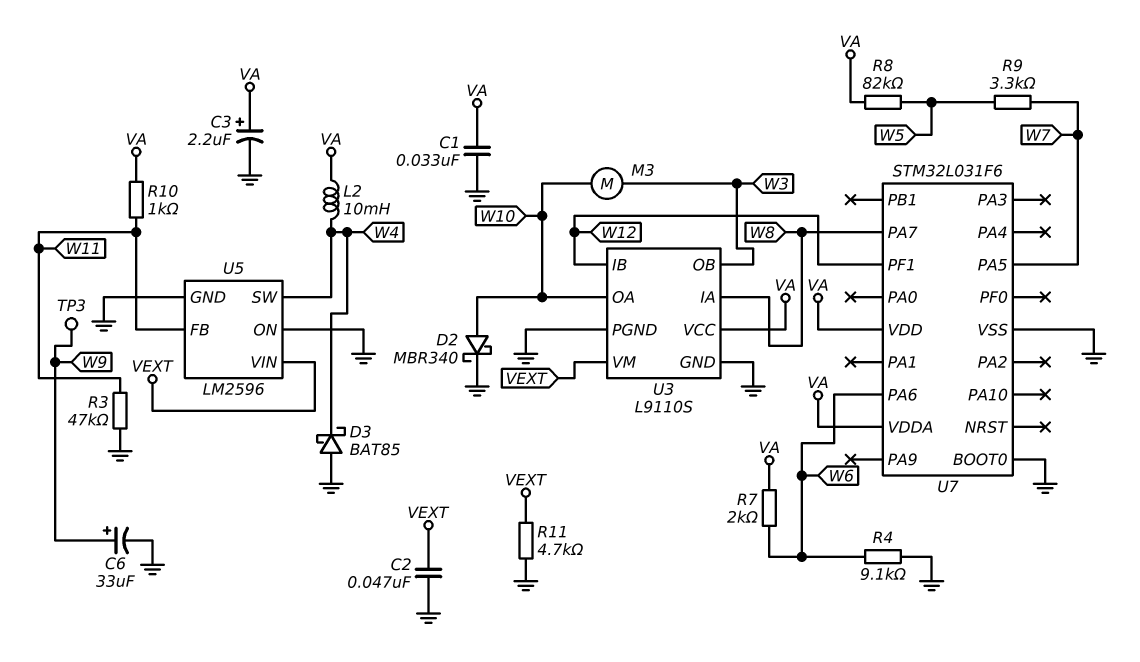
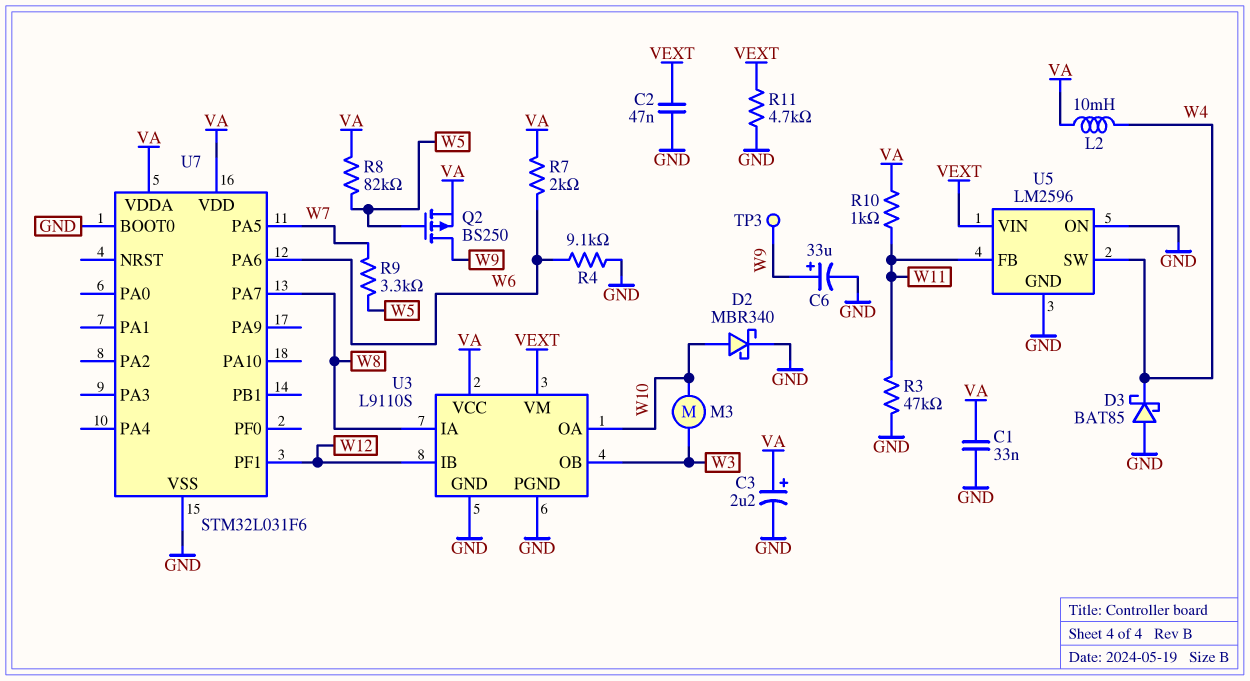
Q2: none -> PMOS BS250 (G W5, D W9, S VA)

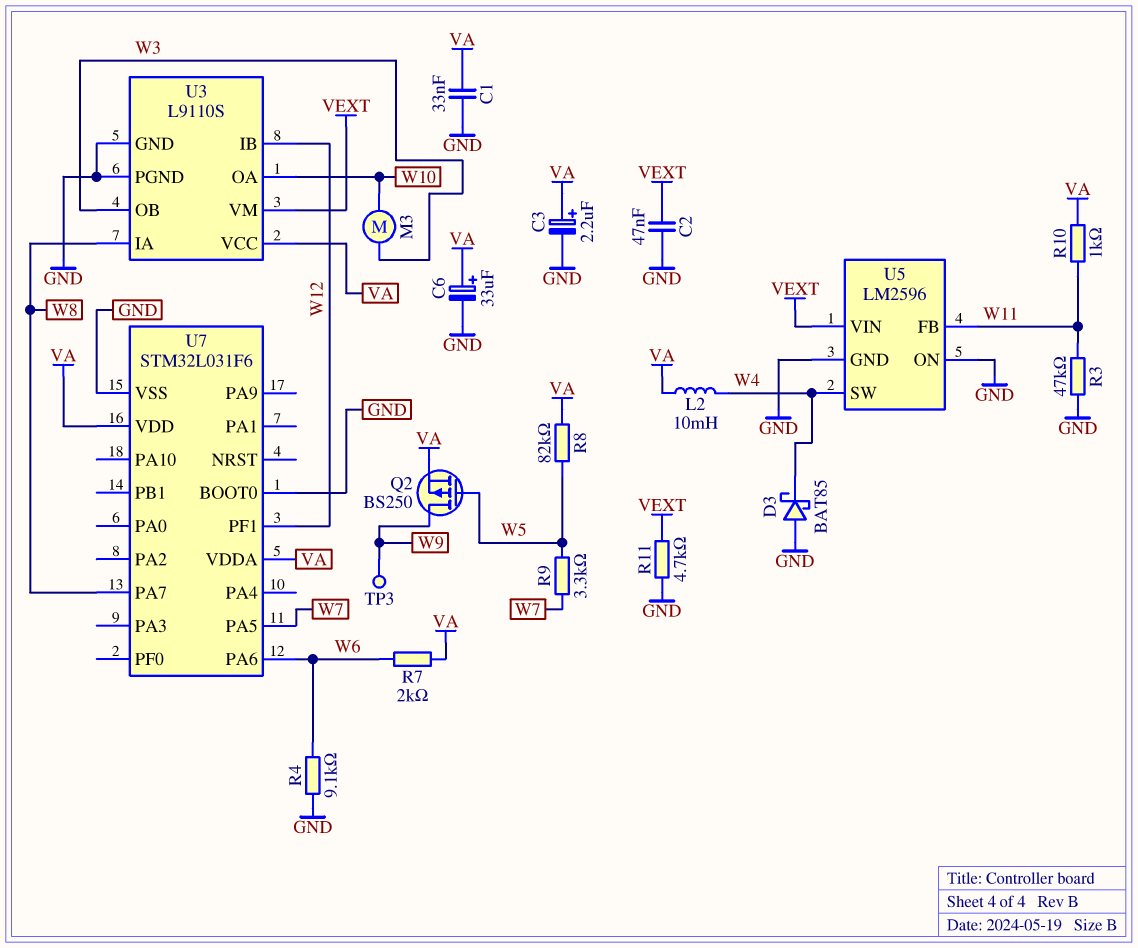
C6: 33uF (plus W9, minus GND) -> 33uF (plus VA, minus GND)
D2: schottky MBR340 (A W10, K GND) -> none

